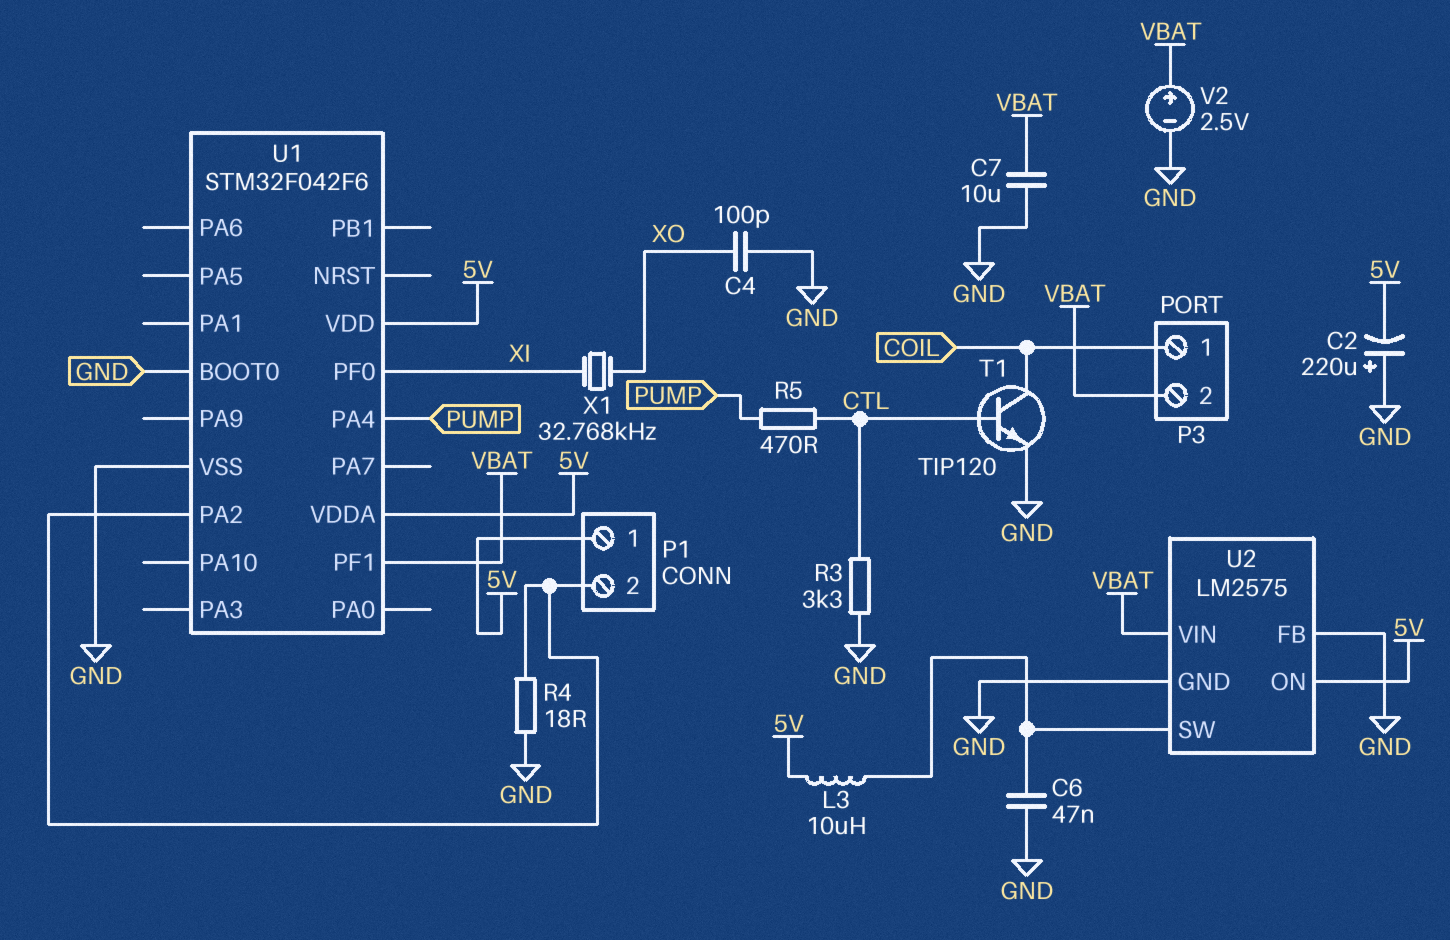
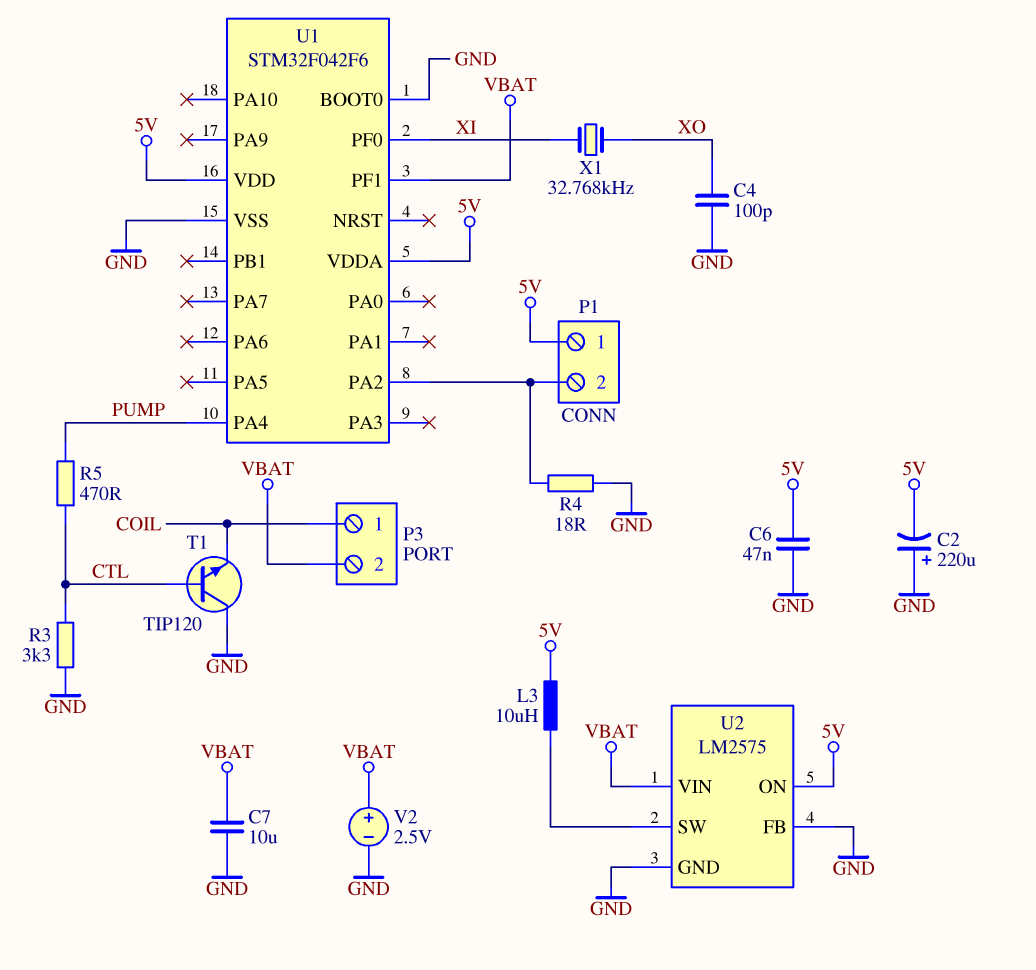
C6: 47nF (GND, U2/SW) -> 47nF (5V, GND)
T1: NPN TIP120 (B CTL, C COIL, E GND) -> NPN TIP120 (B CTL, C GND, E COIL)

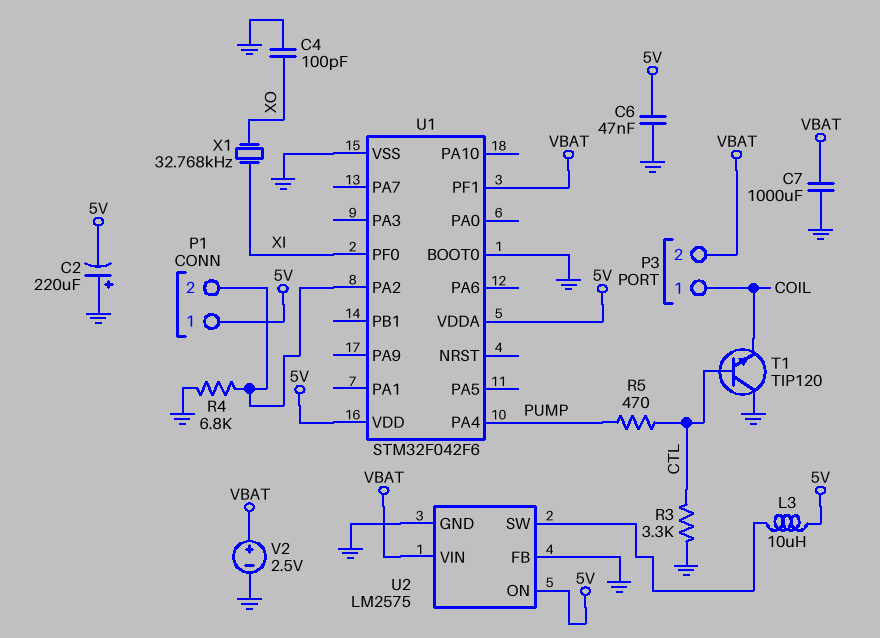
C7: 10uF (GND, VBAT) -> 1000uF (GND, VBAT)
R4: 18 (GND, P1/2) -> 6.8k (GND, P1/2)

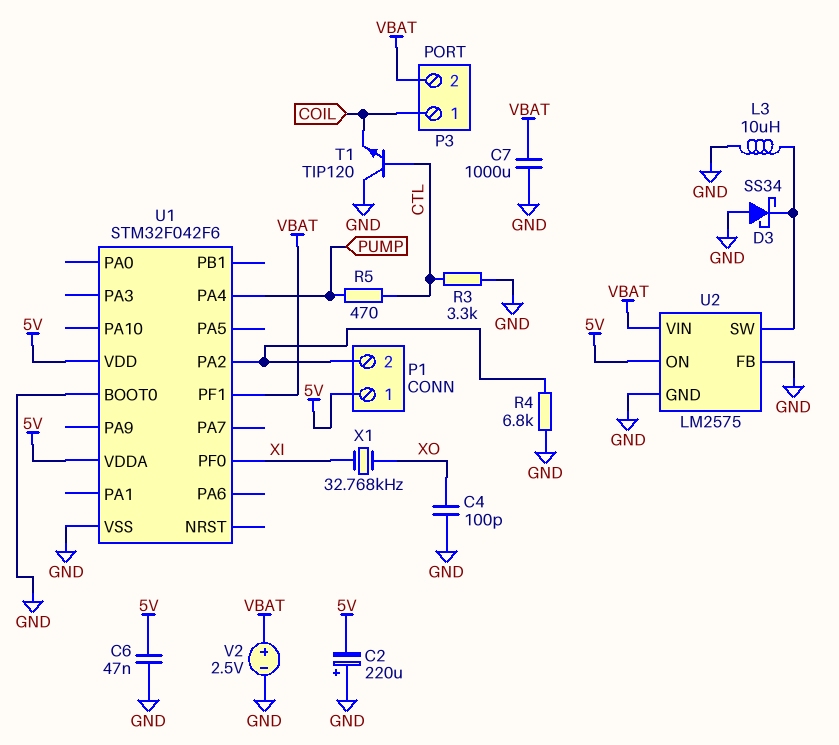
D3: none -> schottky SS34 (A GND, K U2/SW)
L3: 10uH (5V, U2/SW) -> 10uH (GND, U2/SW)

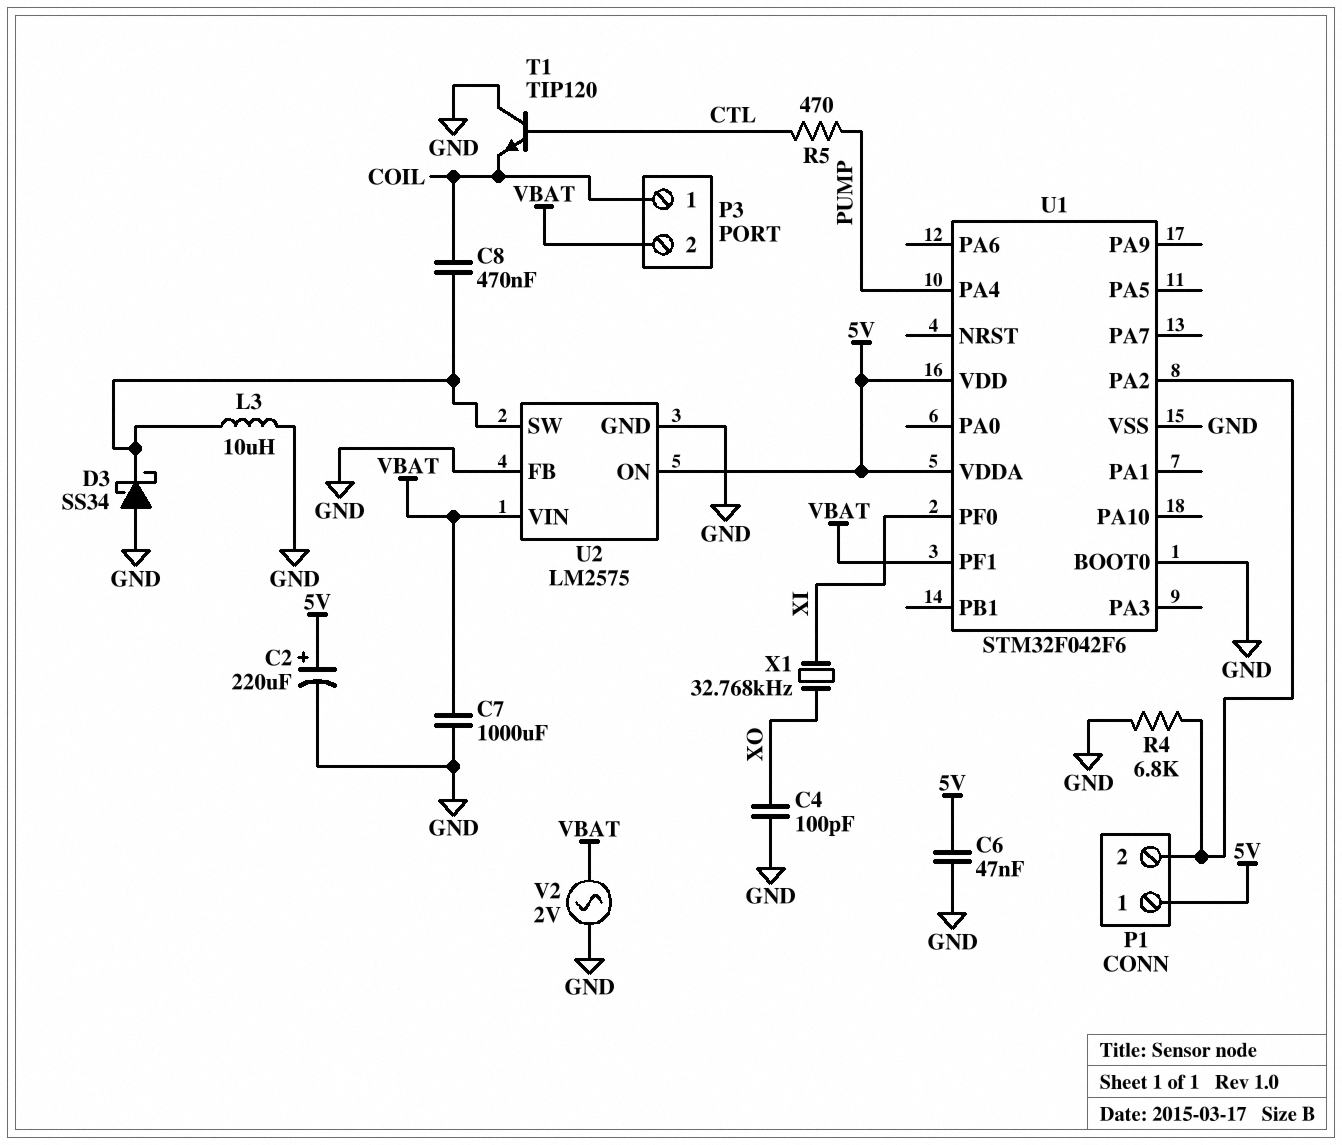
C2: 220uF (plus GND, minus 5V) -> 220uF (plus 5V, minus GND)
C8: none -> 470nF (COIL, U2/SW)
R3: 3.3k (CTL, GND) -> none
V2: 2.5V (plus VBAT, minus GND) -> AC 2V (GND, VBAT)

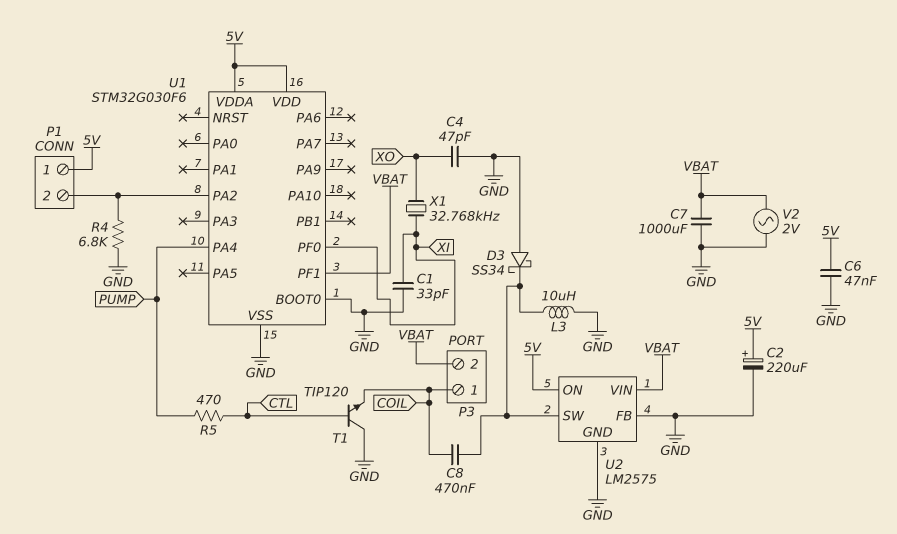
C1: none -> 33pF (GND, XI)
C4: 100pF (GND, XO) -> 47pF (GND, XO)
U1: STM32F042F6 -> STM32G030F6

